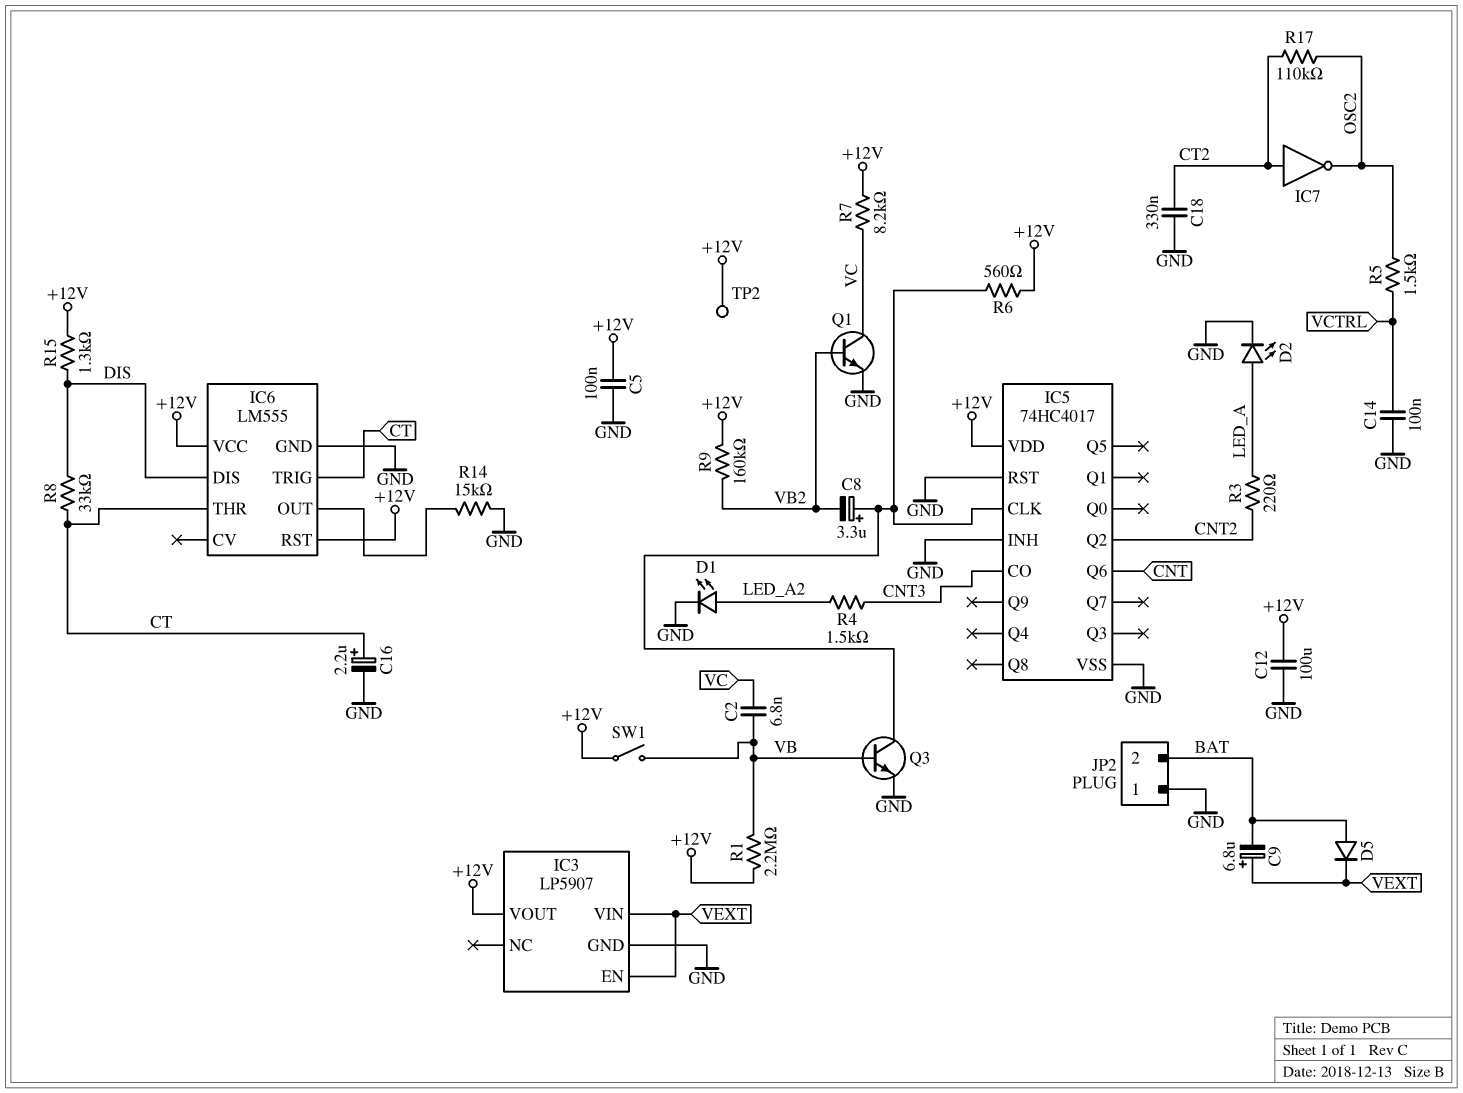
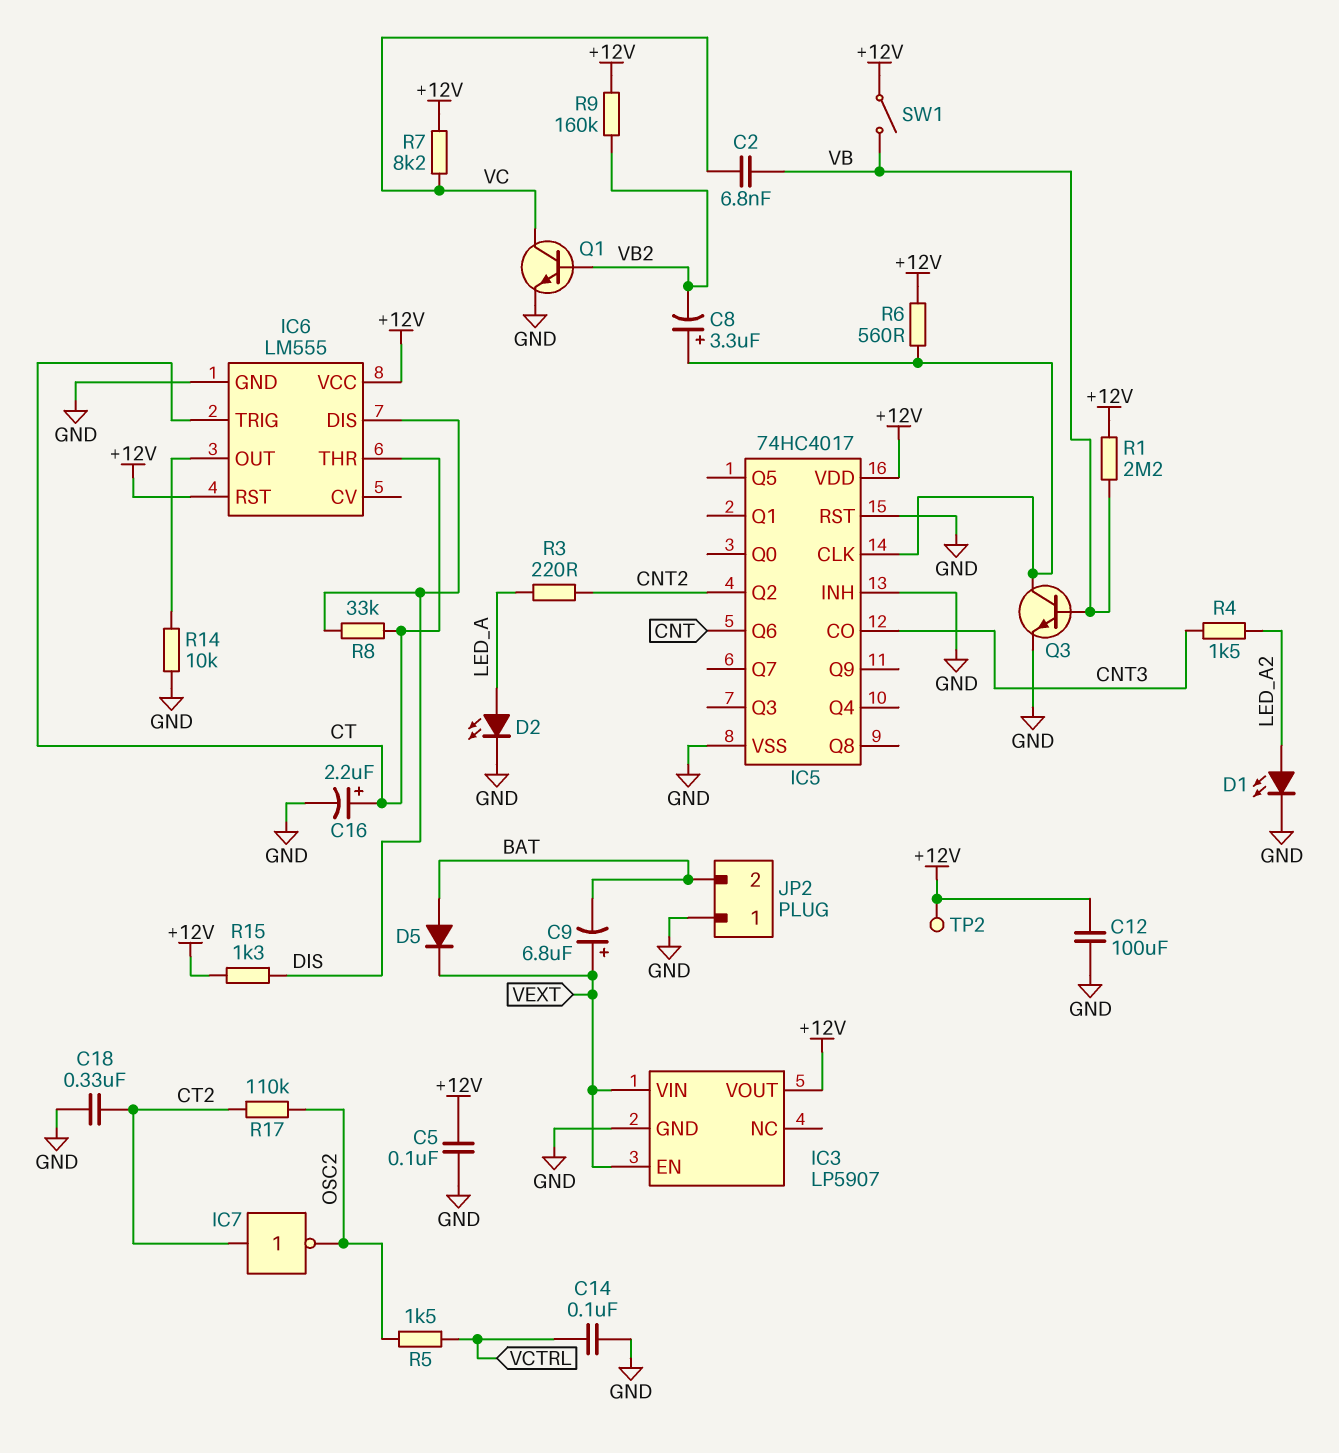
R14: 15k (GND, IC6/OUT) -> 10k (GND, IC6/OUT)

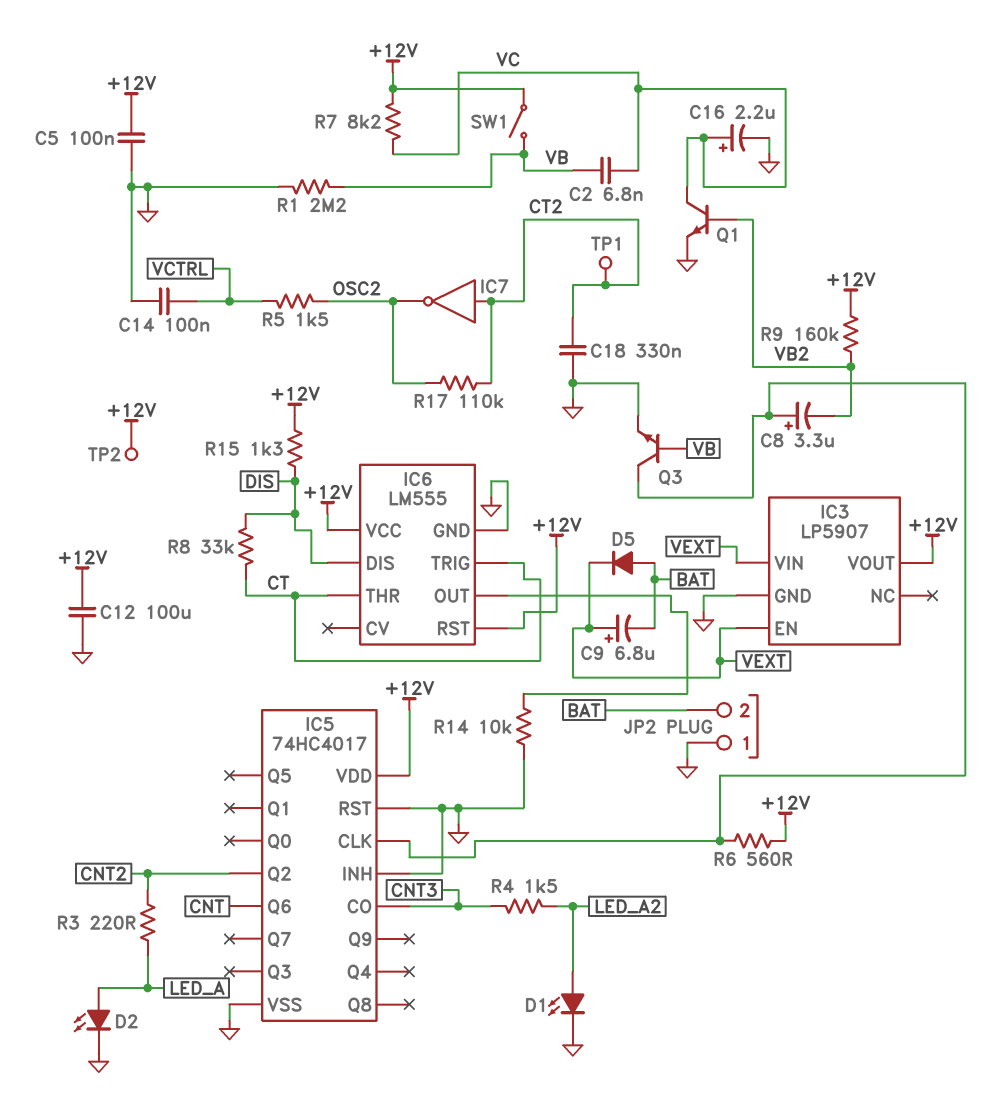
C16: 2.2uF (plus CT, minus GND) -> 2.2uF (plus VC, minus GND)
R1: 2.2M (+12V, VB) -> 2.2M (GND, VB)
TP1: none -> test point (CT2)

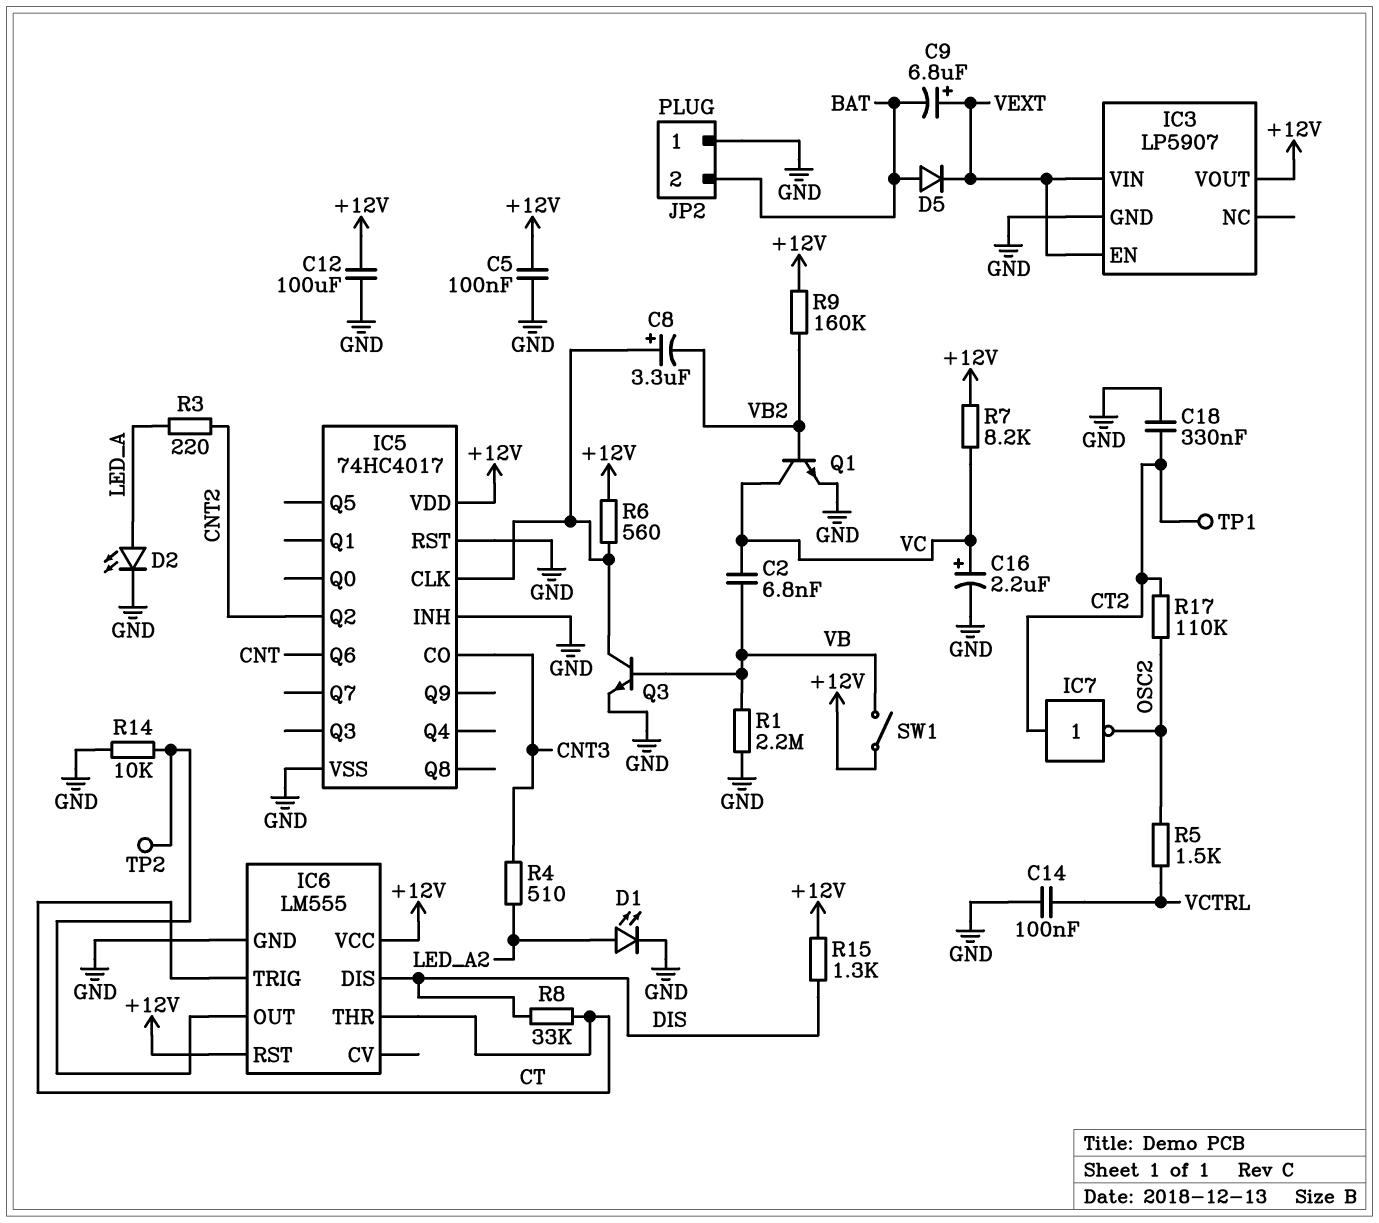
R4: 1.5k (CNT3, LED_A2) -> 510 (CNT3, LED_A2)
TP2: test point (+12V) -> test point (IC6/OUT)

